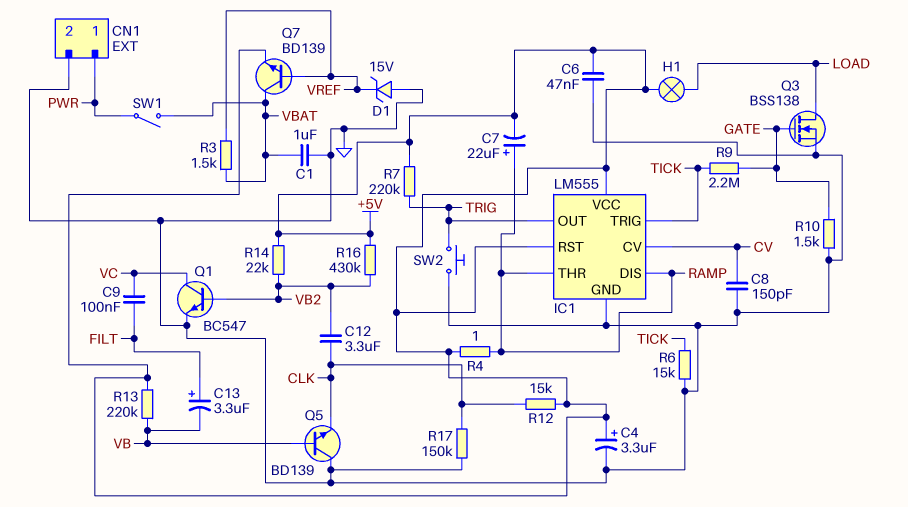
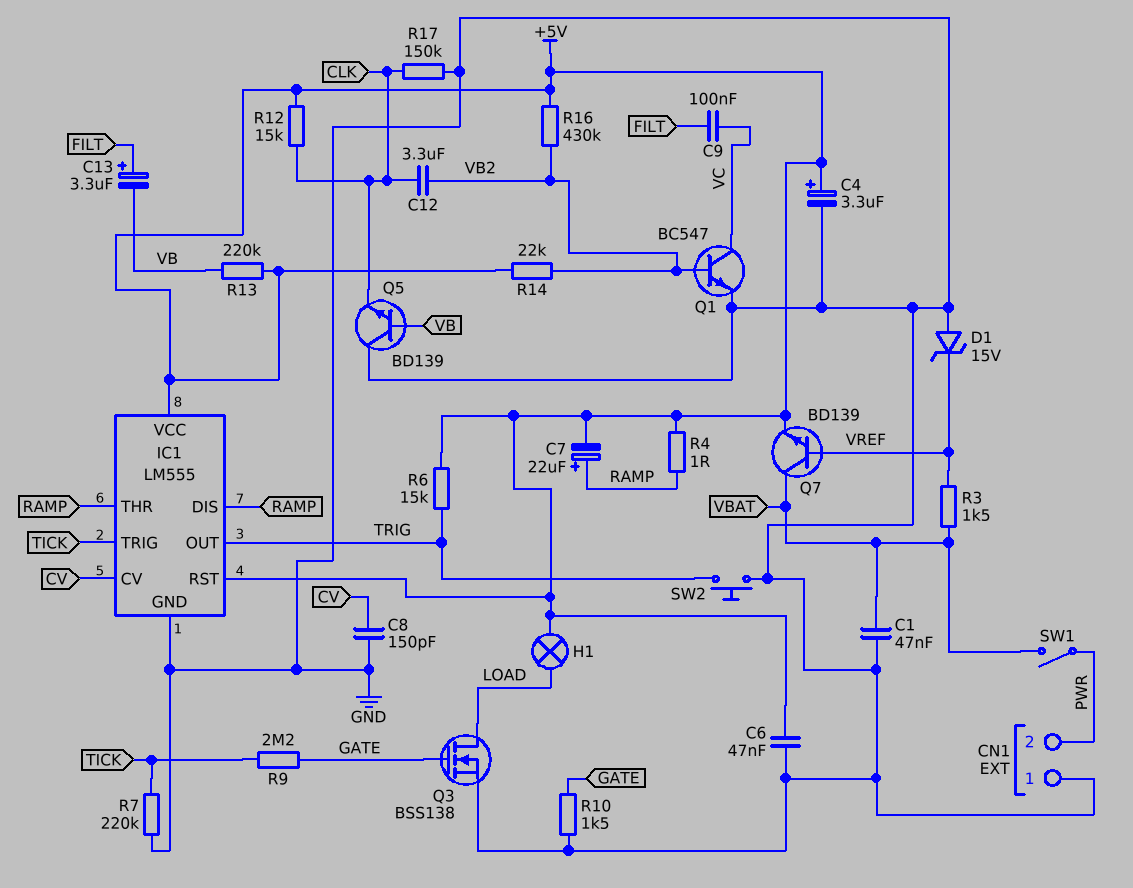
C1: 1uF (GND, VBAT) -> 47nF (GND, VBAT)
CN1 pin 1: PWR -> GND
CN1 pin 2: GND -> PWR
R6: 15k (GND, TICK) -> 15k (+5V, TRIG)
R7: 220k (+5V, TRIG) -> 220k (GND, TICK)

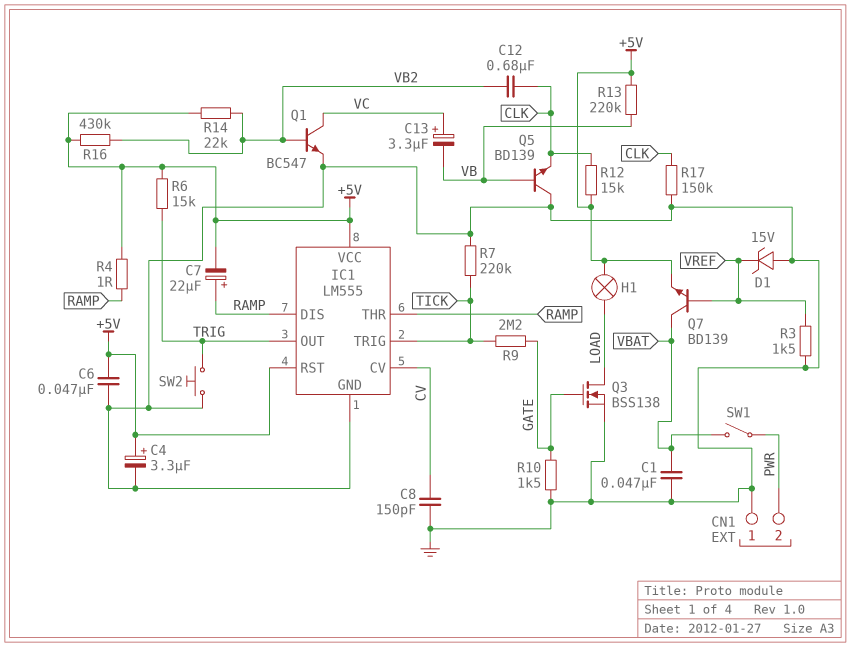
C9: 100nF (FILT, VC) -> none
C12: 3.3uF (CLK, VB2) -> 680nF (CLK, VB2)
C13: 3.3uF (plus FILT, minus VB) -> 3.3uF (plus VC, minus VB)
R3: 1.5k (VBAT, VREF) -> 1.5k (GND, VREF)

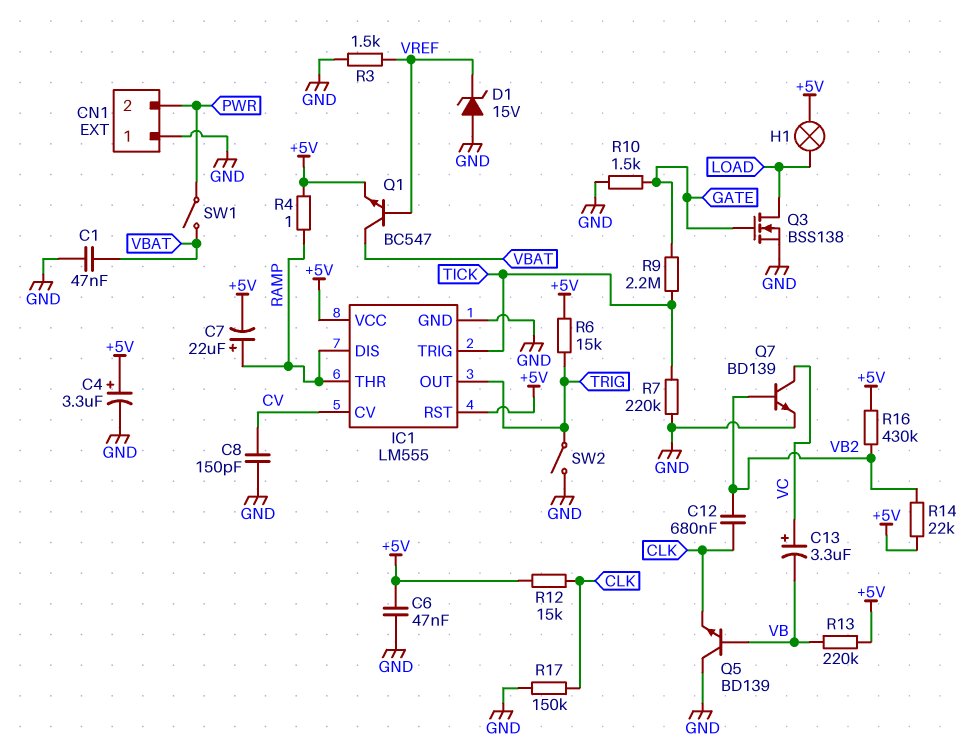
Q1: NPN BC547 (B VB2, C VC, E GND) -> NPN BC547 (B VREF, C VBAT, E +5V)
Q7: NPN BD139 (B VREF, C VBAT, E +5V) -> NPN BD139 (B VB2, C VC, E GND)
SW2: button (GND, TRIG) -> switch (GND, TRIG)

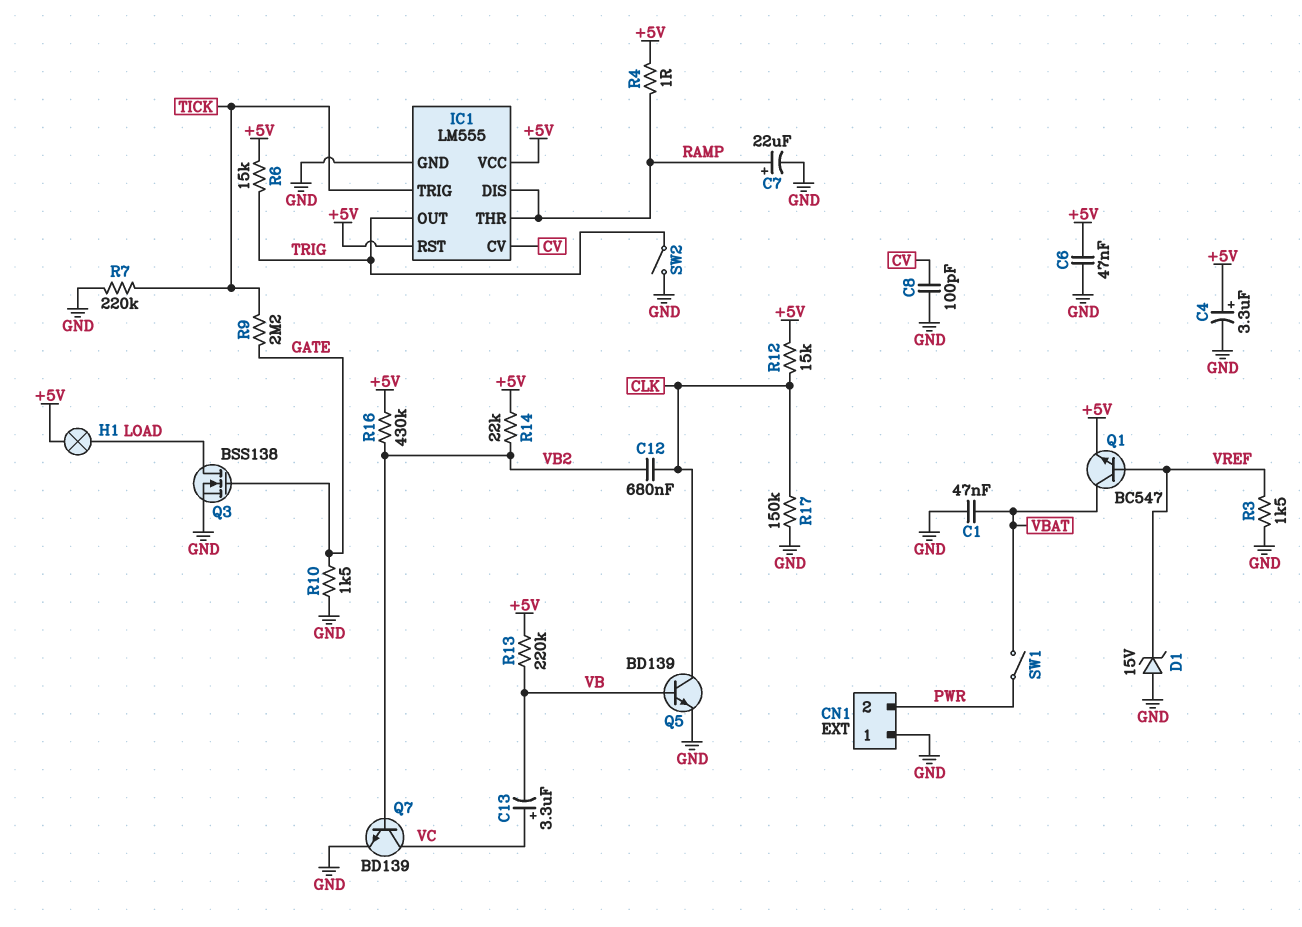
C7: 22uF (plus RAMP, minus +5V) -> 22uF (plus RAMP, minus GND)
C8: 150pF (CV, GND) -> 100pF (CV, GND)
Q5: NPN BD139 (B VB, C GND, E CLK) -> NPN BD139 (B VB, C CLK, E GND)

